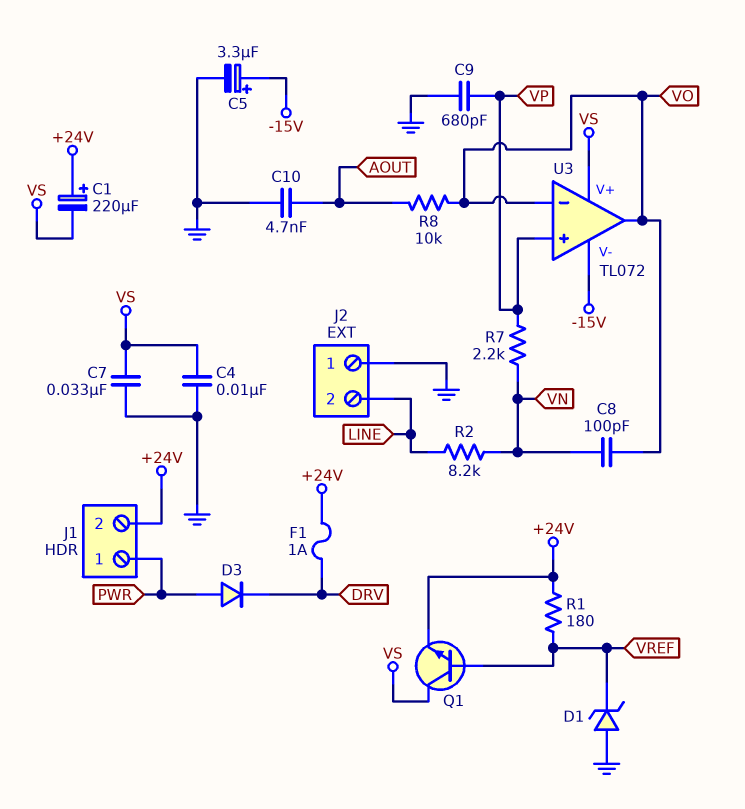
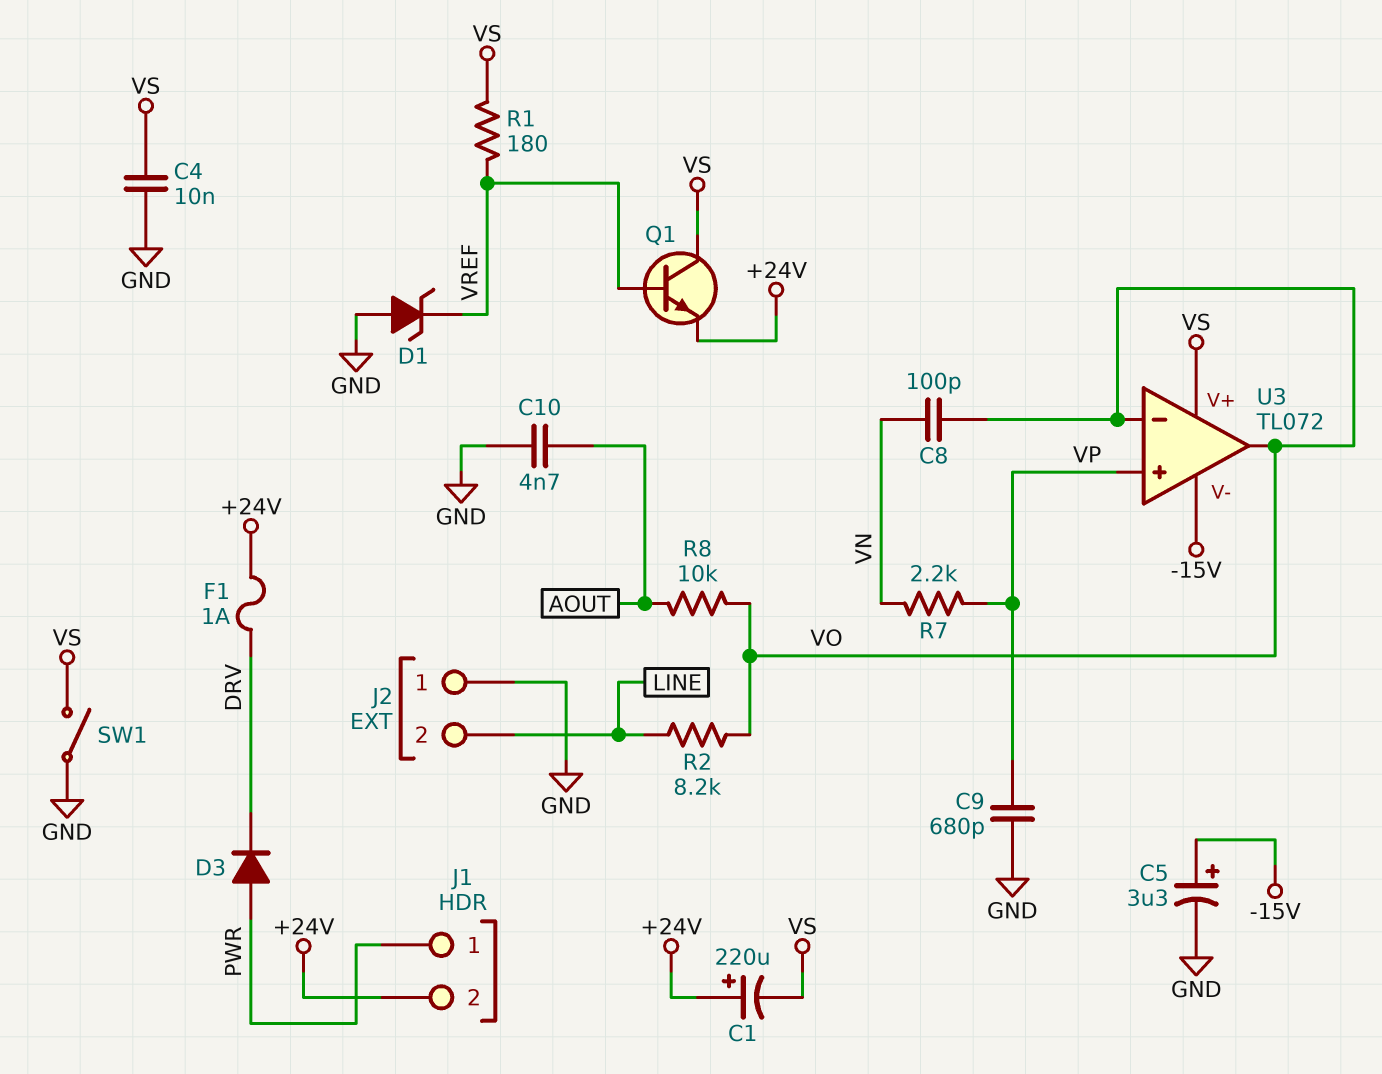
C7: 33nF (GND, VS) -> none
R1: 180 (+24V, VREF) -> 180 (VREF, VS)
R2: 8.2k (LINE, VN) -> 8.2k (LINE, VO)
SW1: none -> switch (GND, VS)

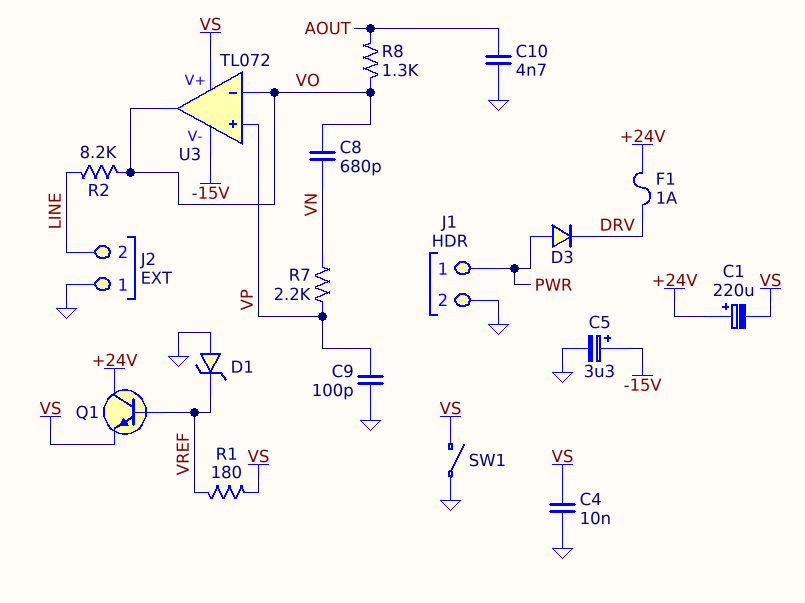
C8: 100pF (VN, VO) -> 680pF (VN, VO)
C9: 680pF (GND, VP) -> 100pF (GND, VP)
J1 pin 2: +24V -> GND
Q1: NPN (B VREF, C VS, E +24V) -> NPN (B VREF, C +24V, E VS)
R8: 10k (AOUT, VO) -> 1.3k (AOUT, VO)

